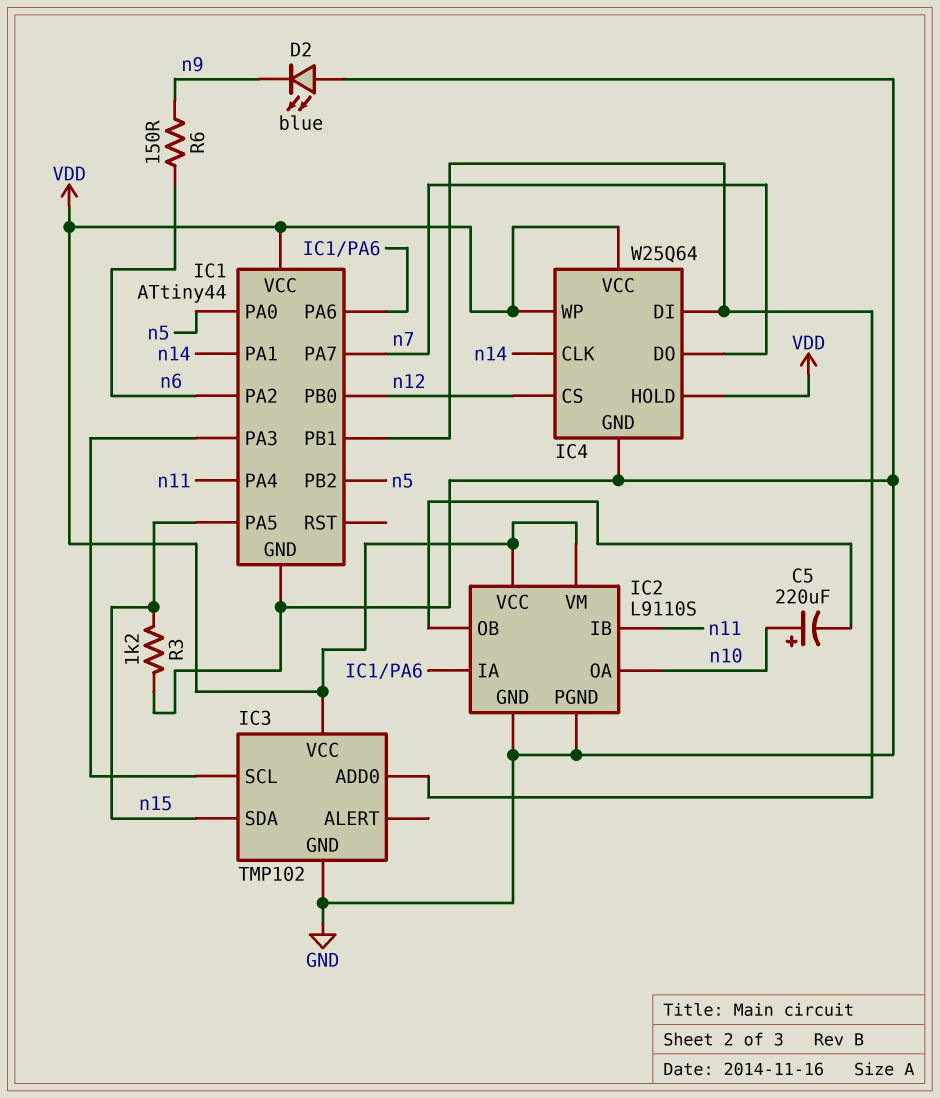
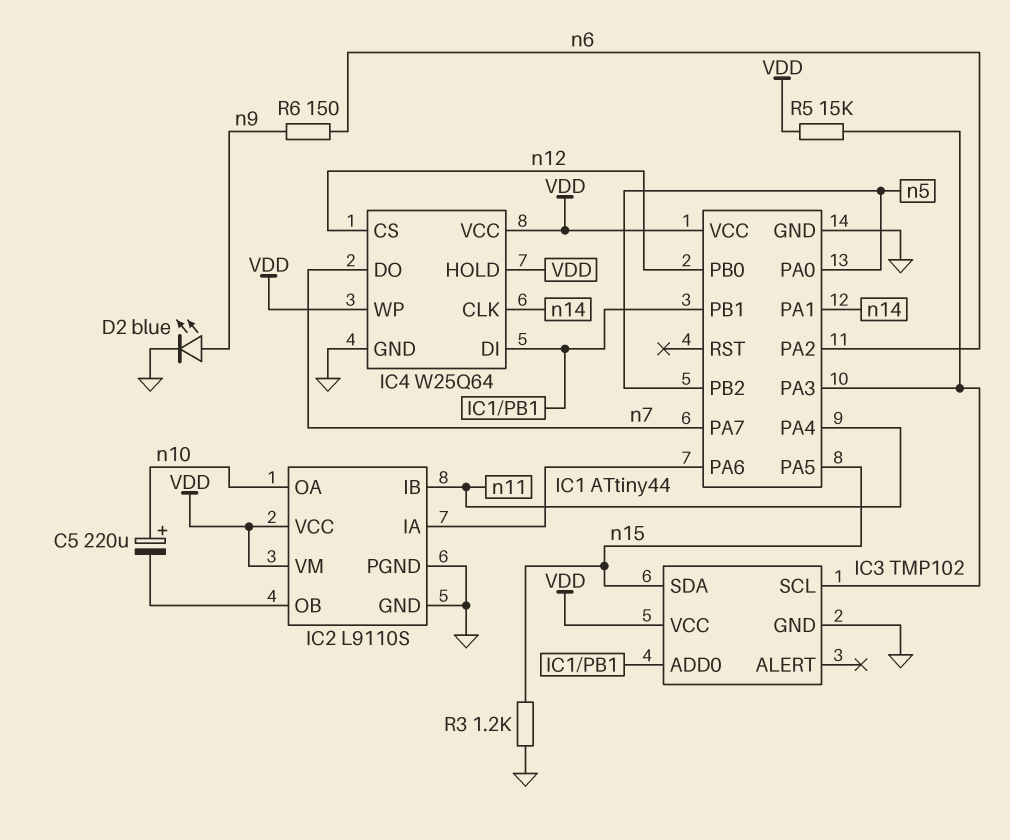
D2: LED blue (A GND, K n9) -> LED blue (A n9, K GND)
R5: none -> 15k (IC1/PA3, VDD)

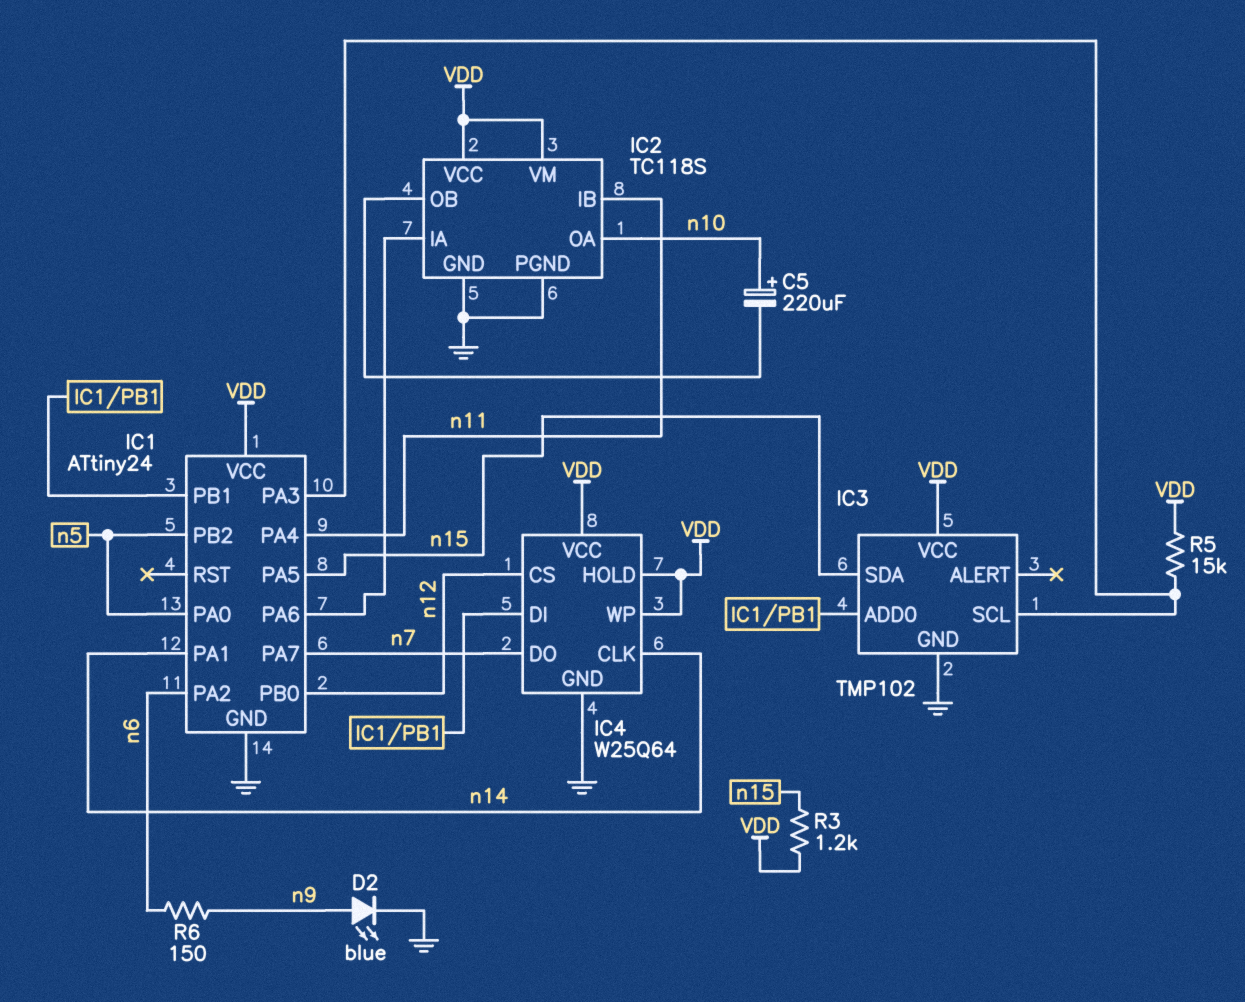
IC1: ATtiny44 -> ATtiny24
IC2: L9110S -> TC118S
R3: 1.2k (GND, n15) -> 1.2k (VDD, n15)

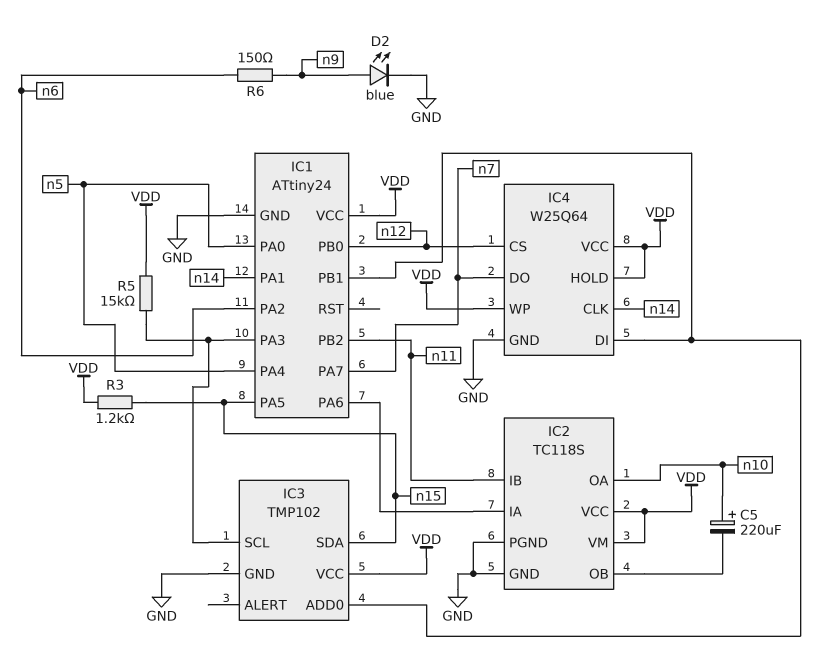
IC1 pin PA4: n11 -> n5
IC1 pin PB2: n5 -> n11

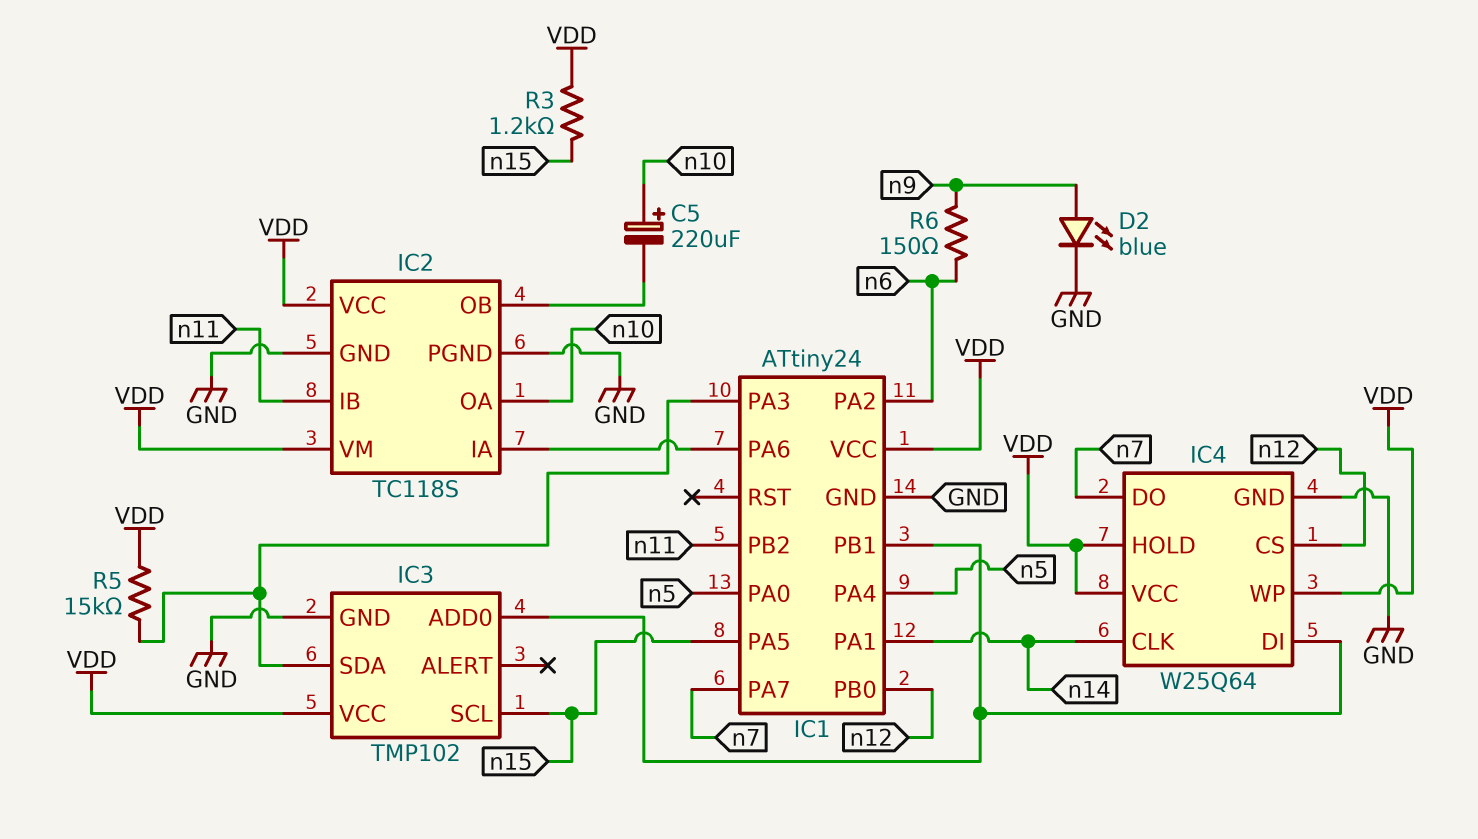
IC3 pin SCL: IC1/PA3 -> n15
IC3 pin SDA: n15 -> IC1/PA3

